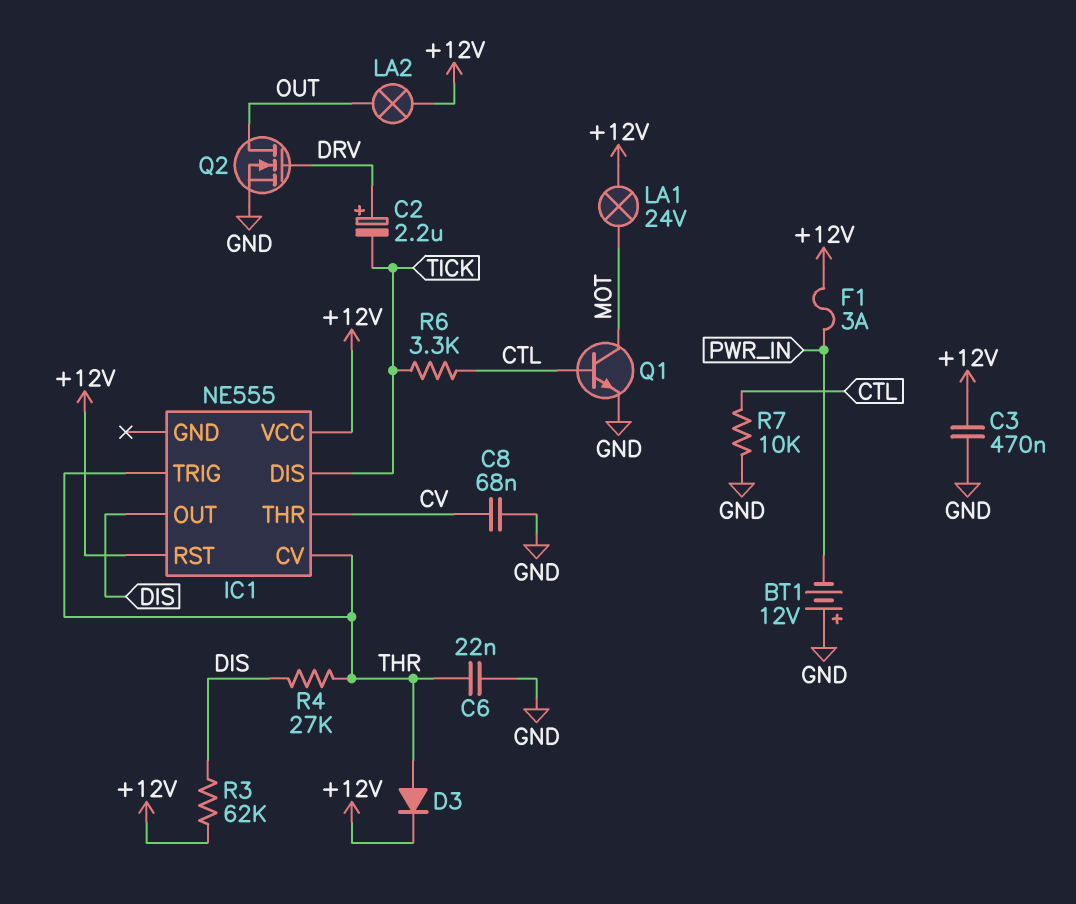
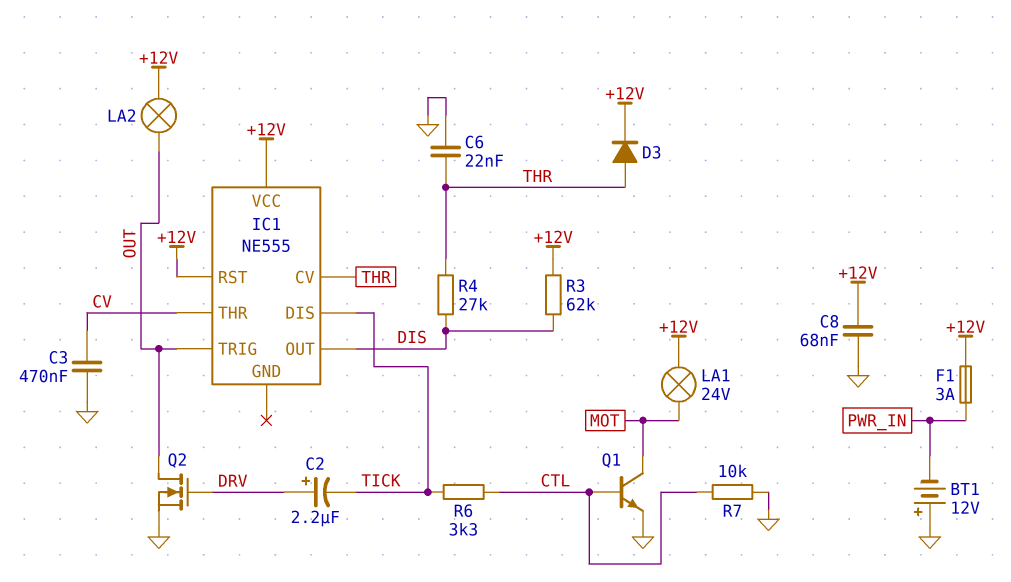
C3: 470nF (+12V, GND) -> 470nF (CV, GND)
C8: 68nF (CV, GND) -> 68nF (+12V, GND)
IC1 pin TRIG: THR -> OUT

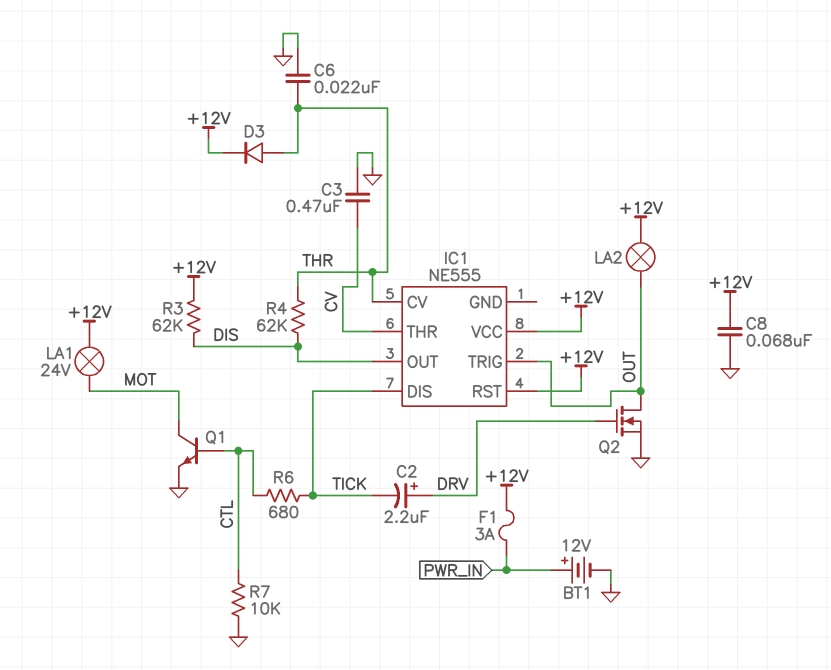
BT1: 12V (plus GND, minus PWR_IN) -> 12V (plus PWR_IN, minus GND)
R4: 27k (DIS, THR) -> 62k (DIS, THR)
R6: 3.3k (CTL, TICK) -> 680 (CTL, TICK)

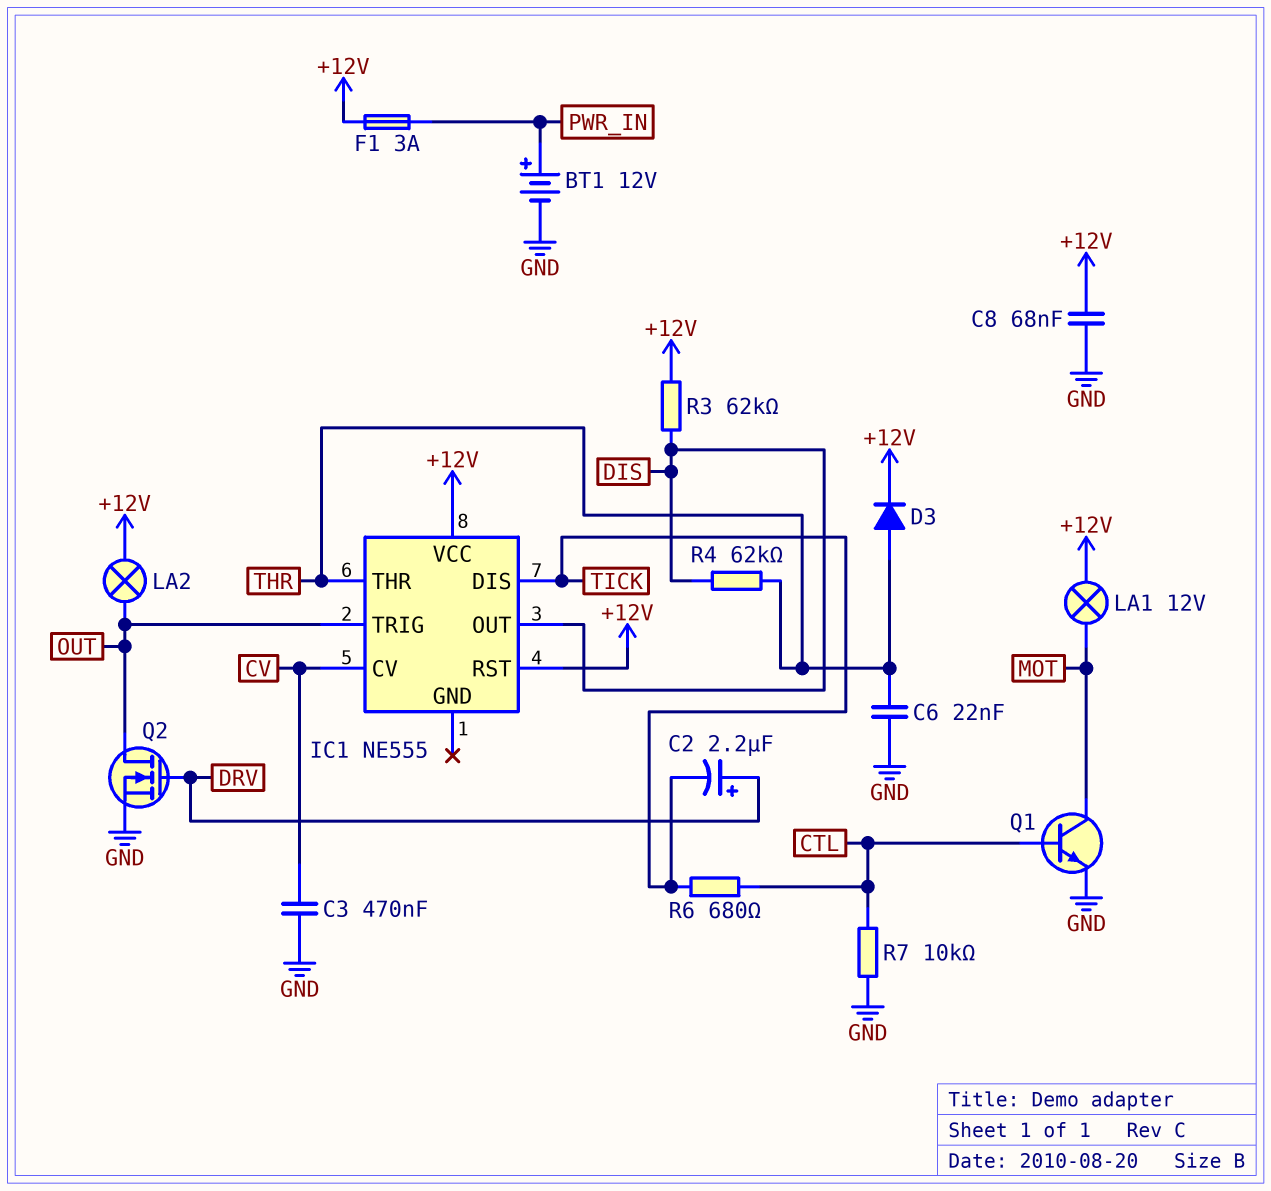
IC1 pin CV: THR -> CV
IC1 pin THR: CV -> THR
LA1: lamp 24V (+12V, MOT) -> lamp 12V (+12V, MOT)

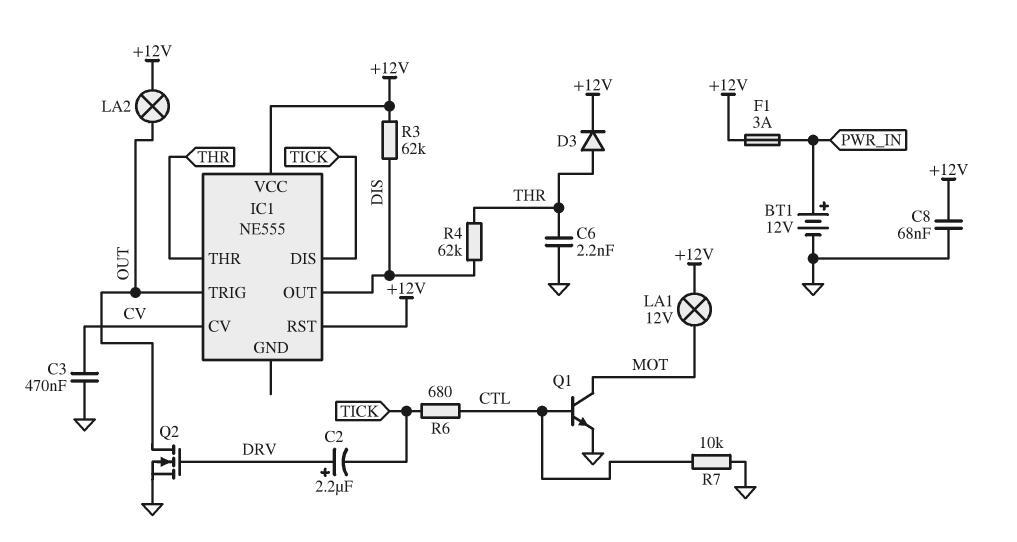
C6: 22nF (GND, THR) -> 2.2nF (GND, THR)

